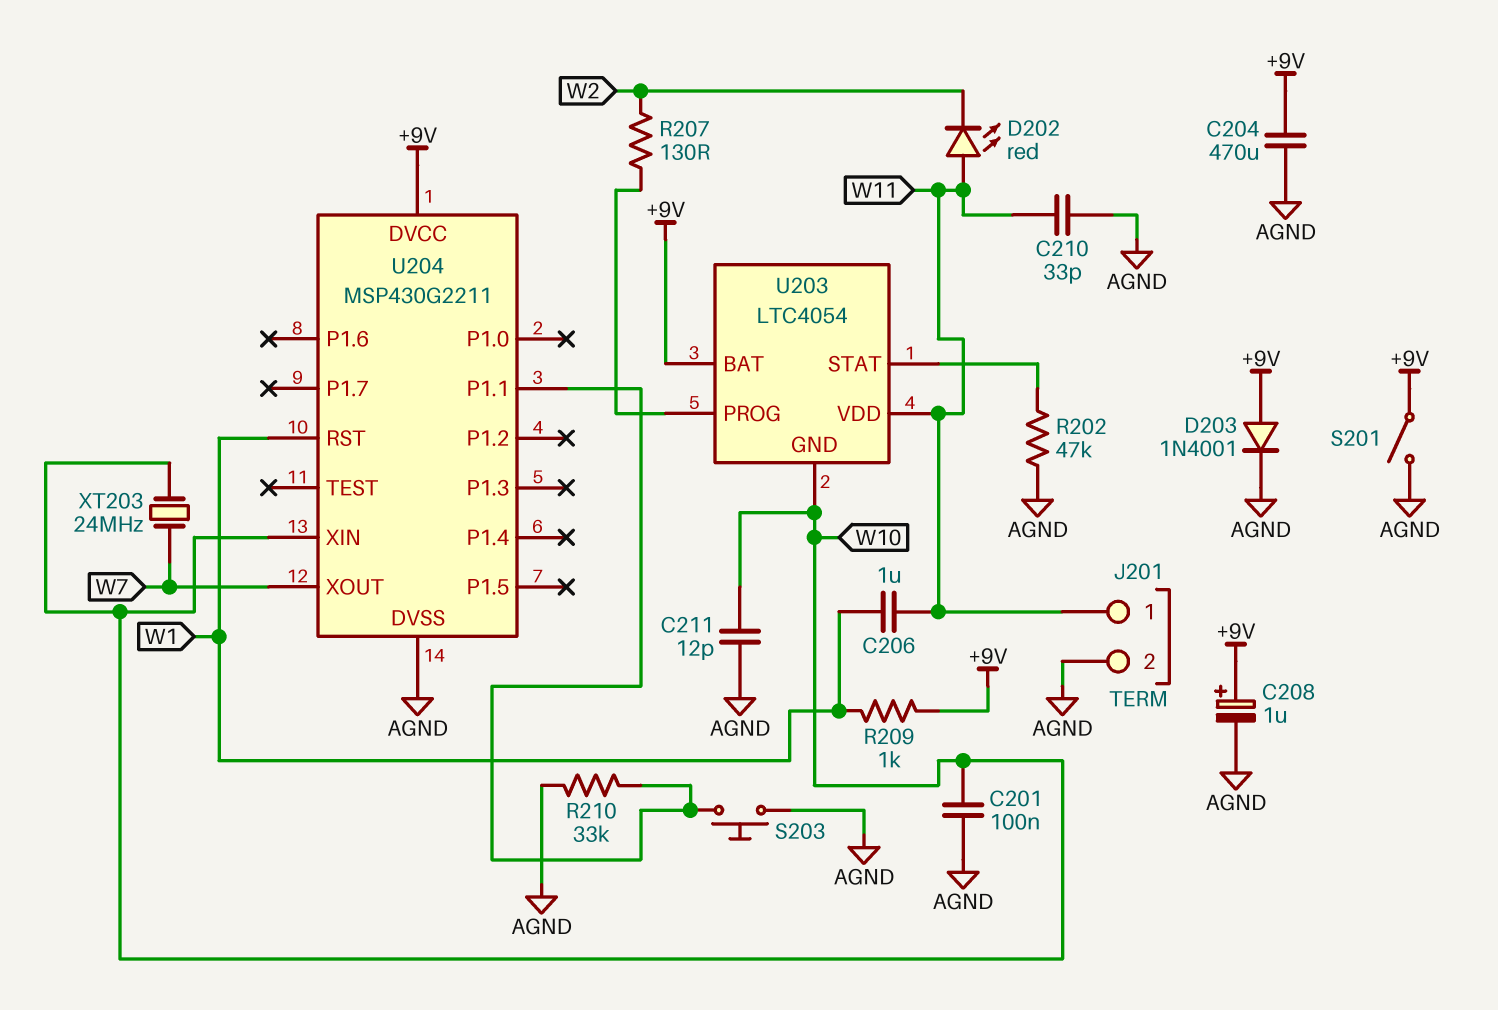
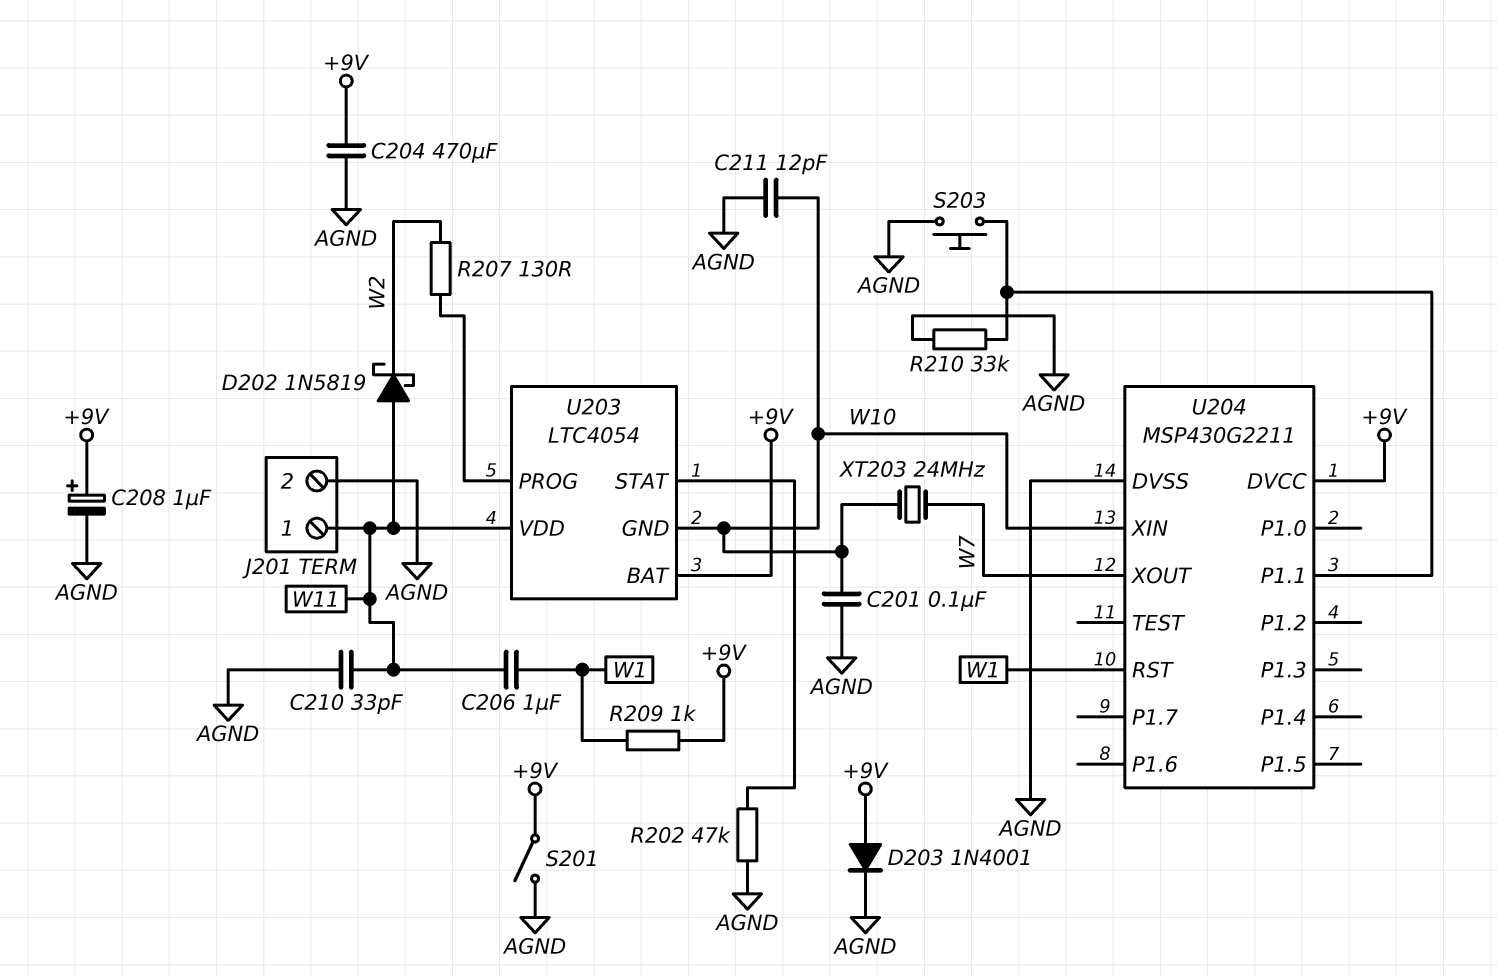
D202: LED red (A W11, K W2) -> schottky 1N5819 (A W11, K W2)

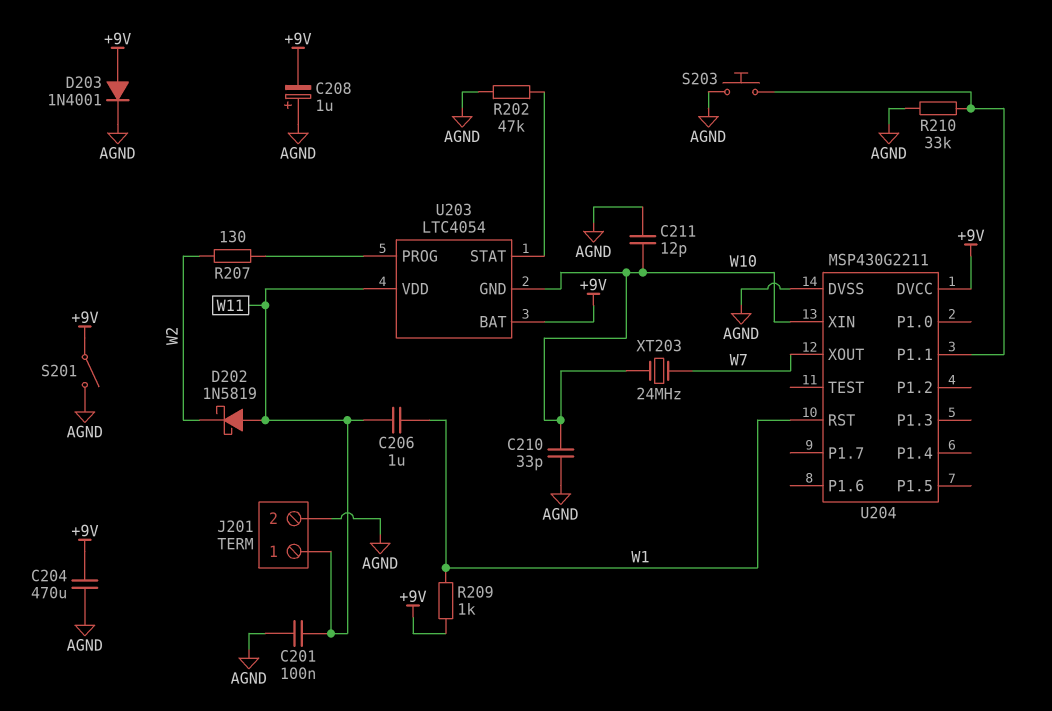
C201: 100nF (AGND, W10) -> 100nF (AGND, W11)
C208: 1uF (plus +9V, minus AGND) -> 1uF (plus AGND, minus +9V)
C210: 33pF (AGND, W11) -> 33pF (AGND, W10)

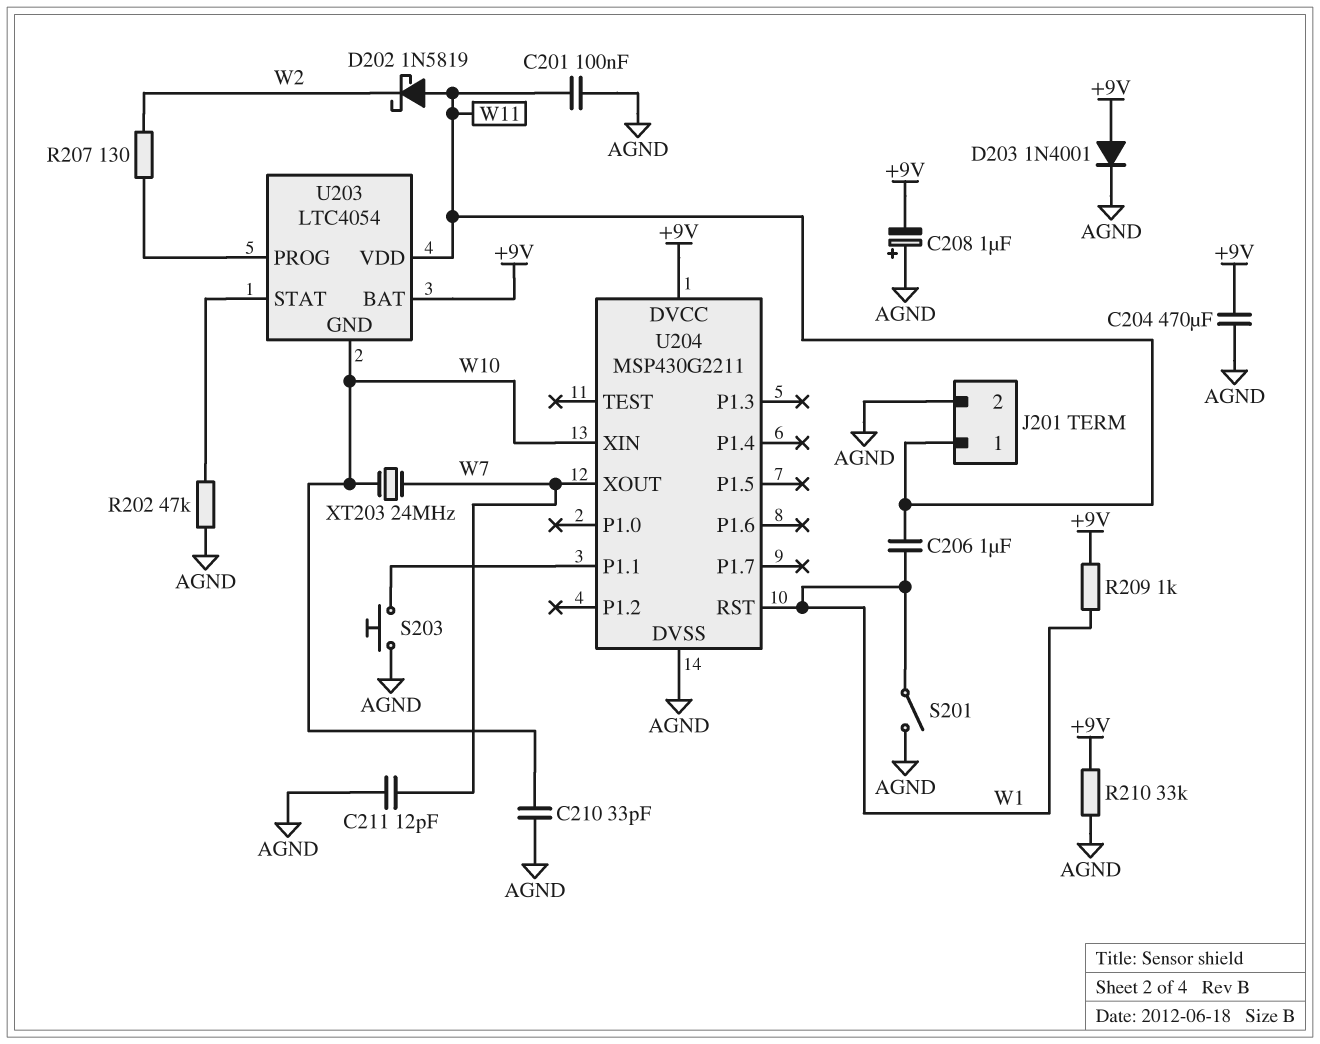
C211: 12pF (AGND, W10) -> 12pF (AGND, W7)
R210: 33k (AGND, U204/P1.1) -> 33k (+9V, AGND)
S201: switch (+9V, AGND) -> switch (AGND, W1)

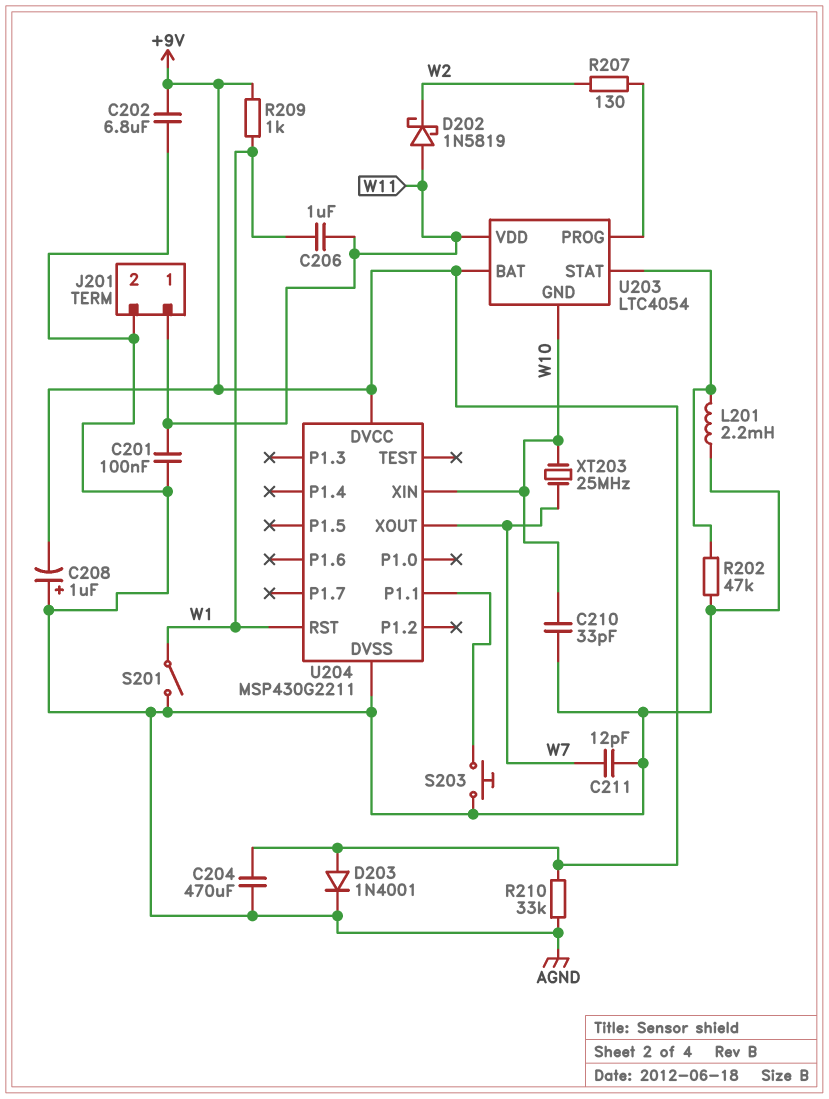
C202: none -> 6.8uF (+9V, AGND)
L201: none -> 2.2mH (AGND, U203/STAT)
XT203: 24MHz (W7, W10) -> 25MHz (W7, W10)

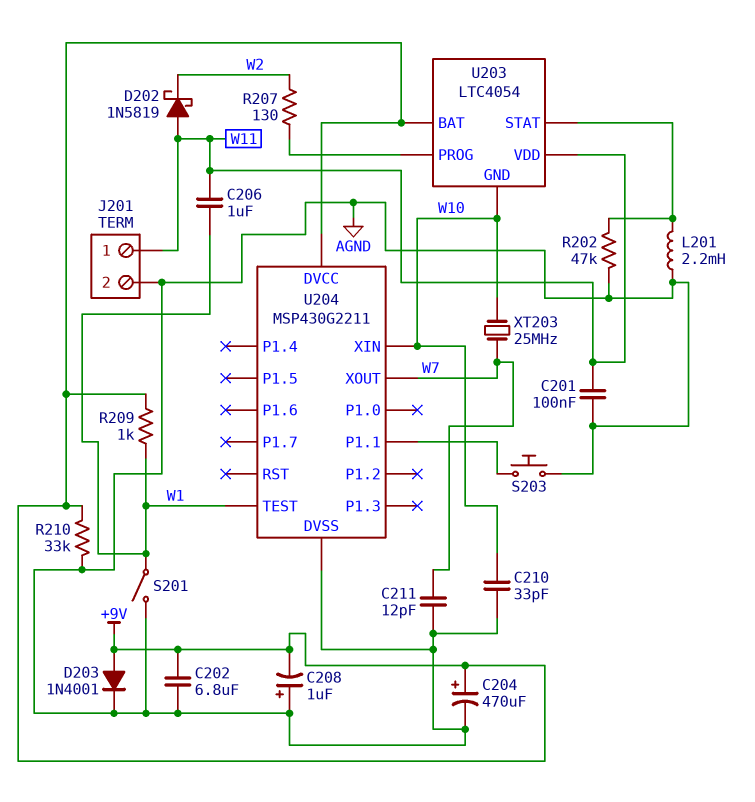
C204: 470uF (+9V, AGND) -> 470uF (plus +9V, minus AGND)
U204 pin RST: W1 -> none
U204 pin TEST: none -> W1

